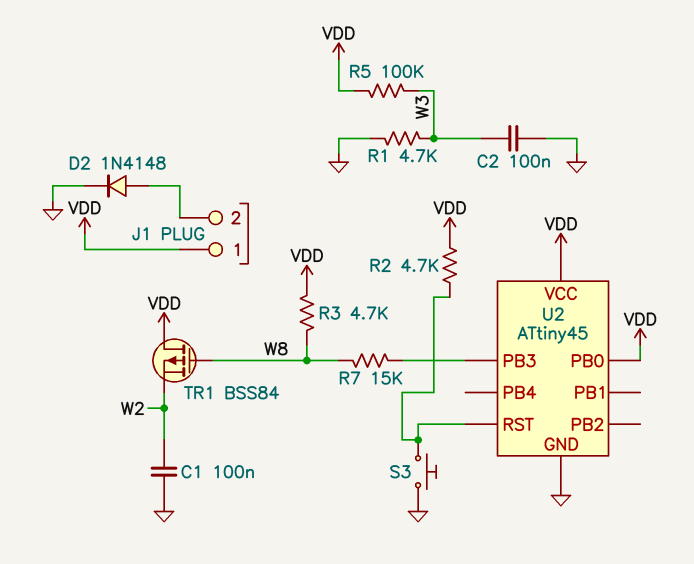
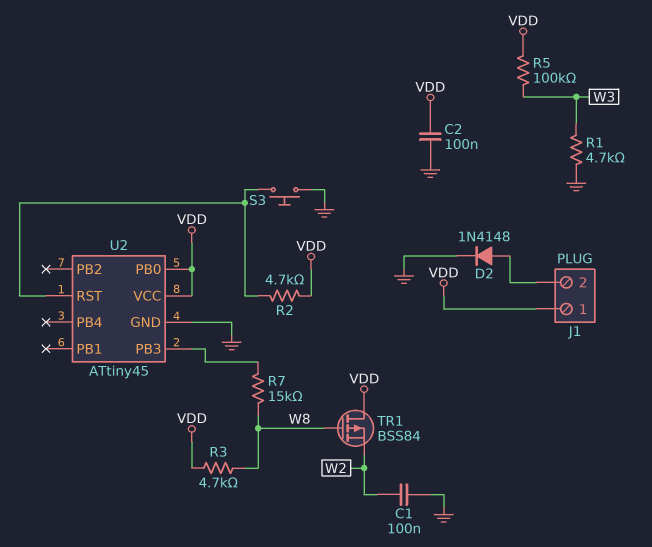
C2: 100nF (GND, W3) -> 100nF (GND, VDD)

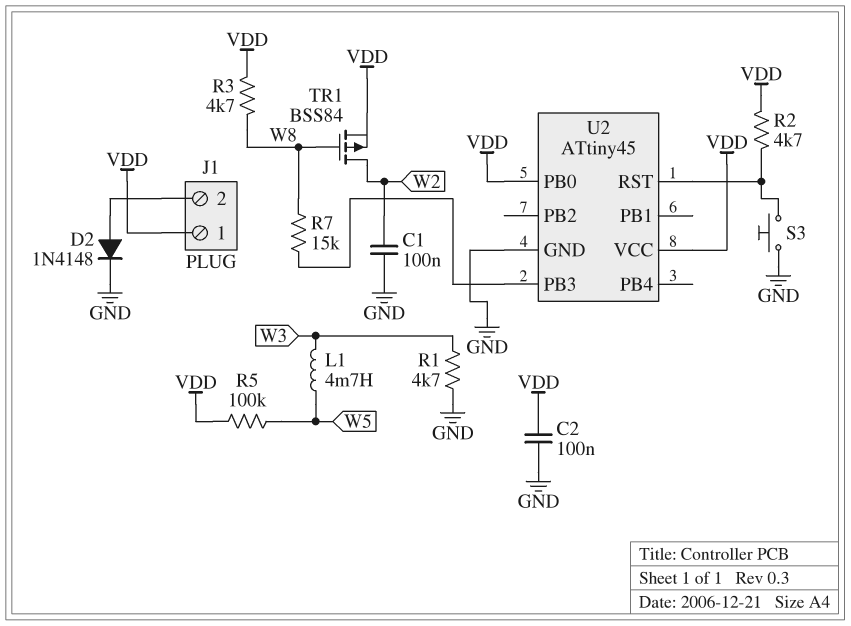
L1: none -> 4.7mH (W3, W5)
R5: 100k (VDD, W3) -> 100k (VDD, W5)
TR1: PMOS BSS84 (G W8, D VDD, S W2) -> PMOS BSS84 (G W8, D W2, S VDD)

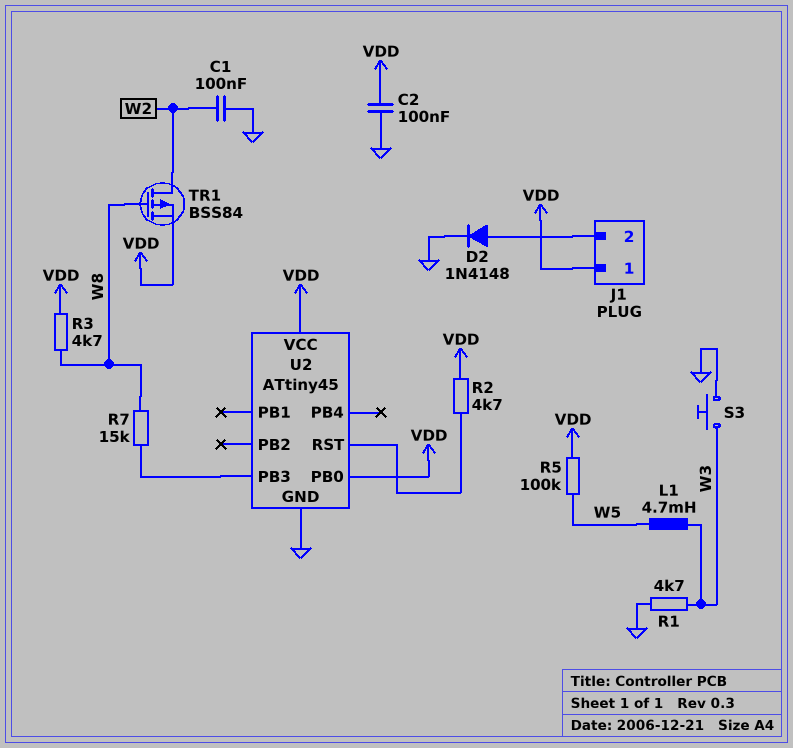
S3: button (GND, U2/RST) -> button (GND, W3)

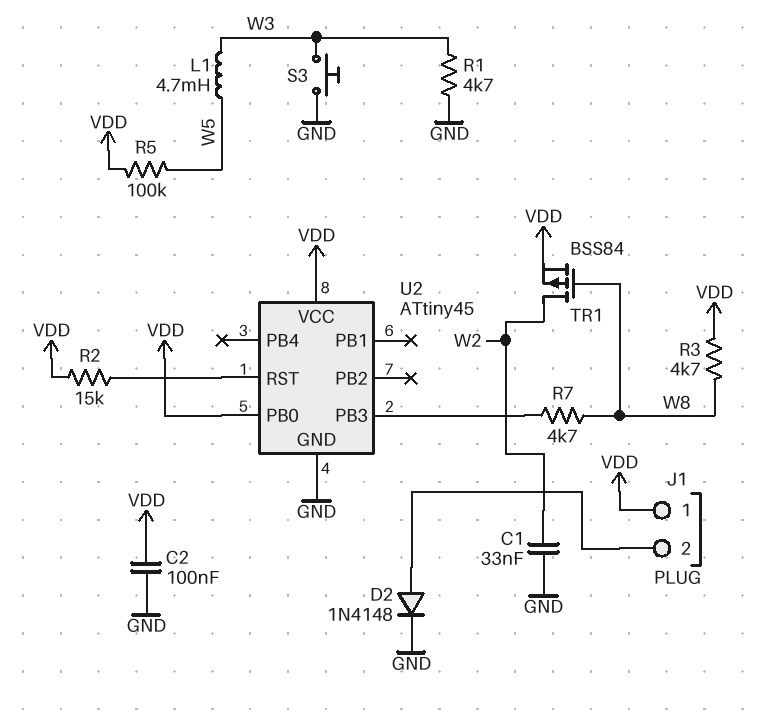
C1: 100nF (GND, W2) -> 33nF (GND, W2)
R2: 4.7k (U2/RST, VDD) -> 15k (U2/RST, VDD)
R7: 15k (U2/PB3, W8) -> 4.7k (U2/PB3, W8)

